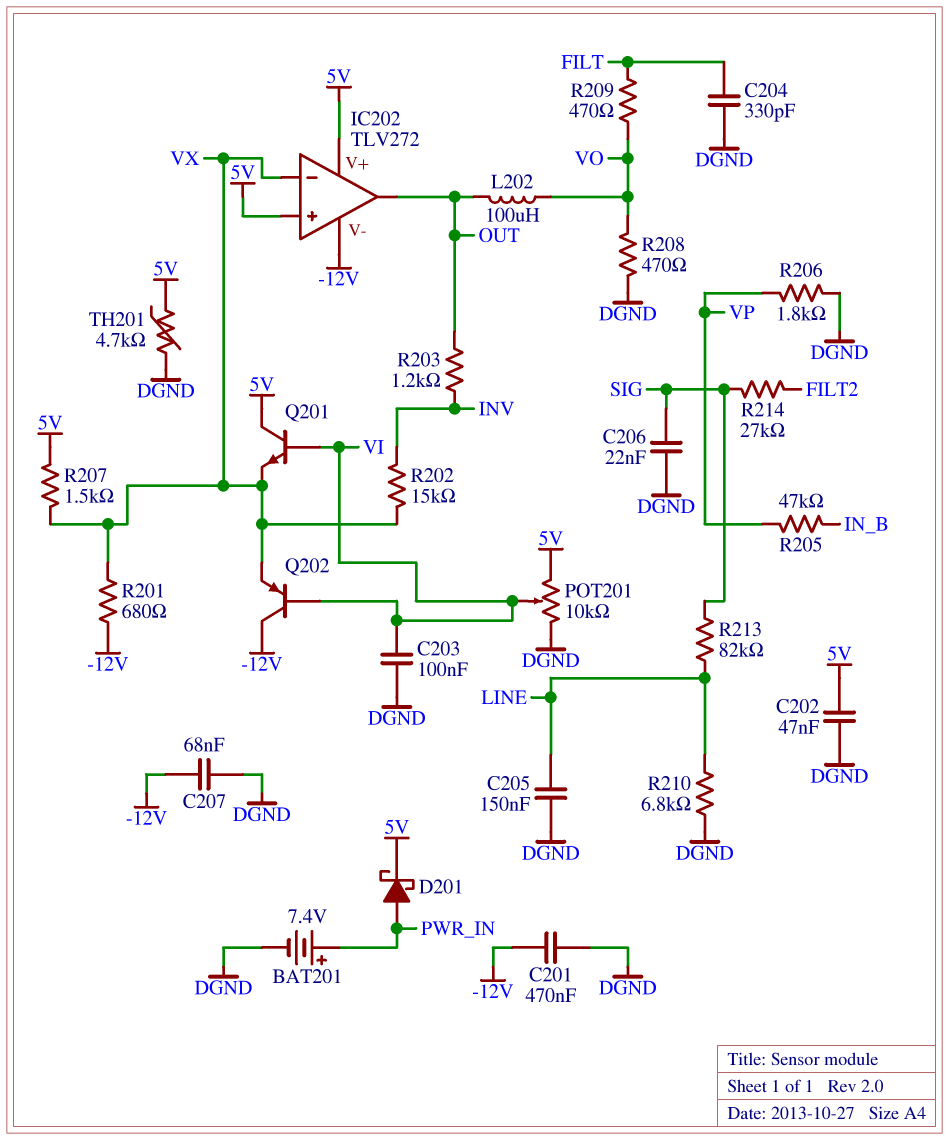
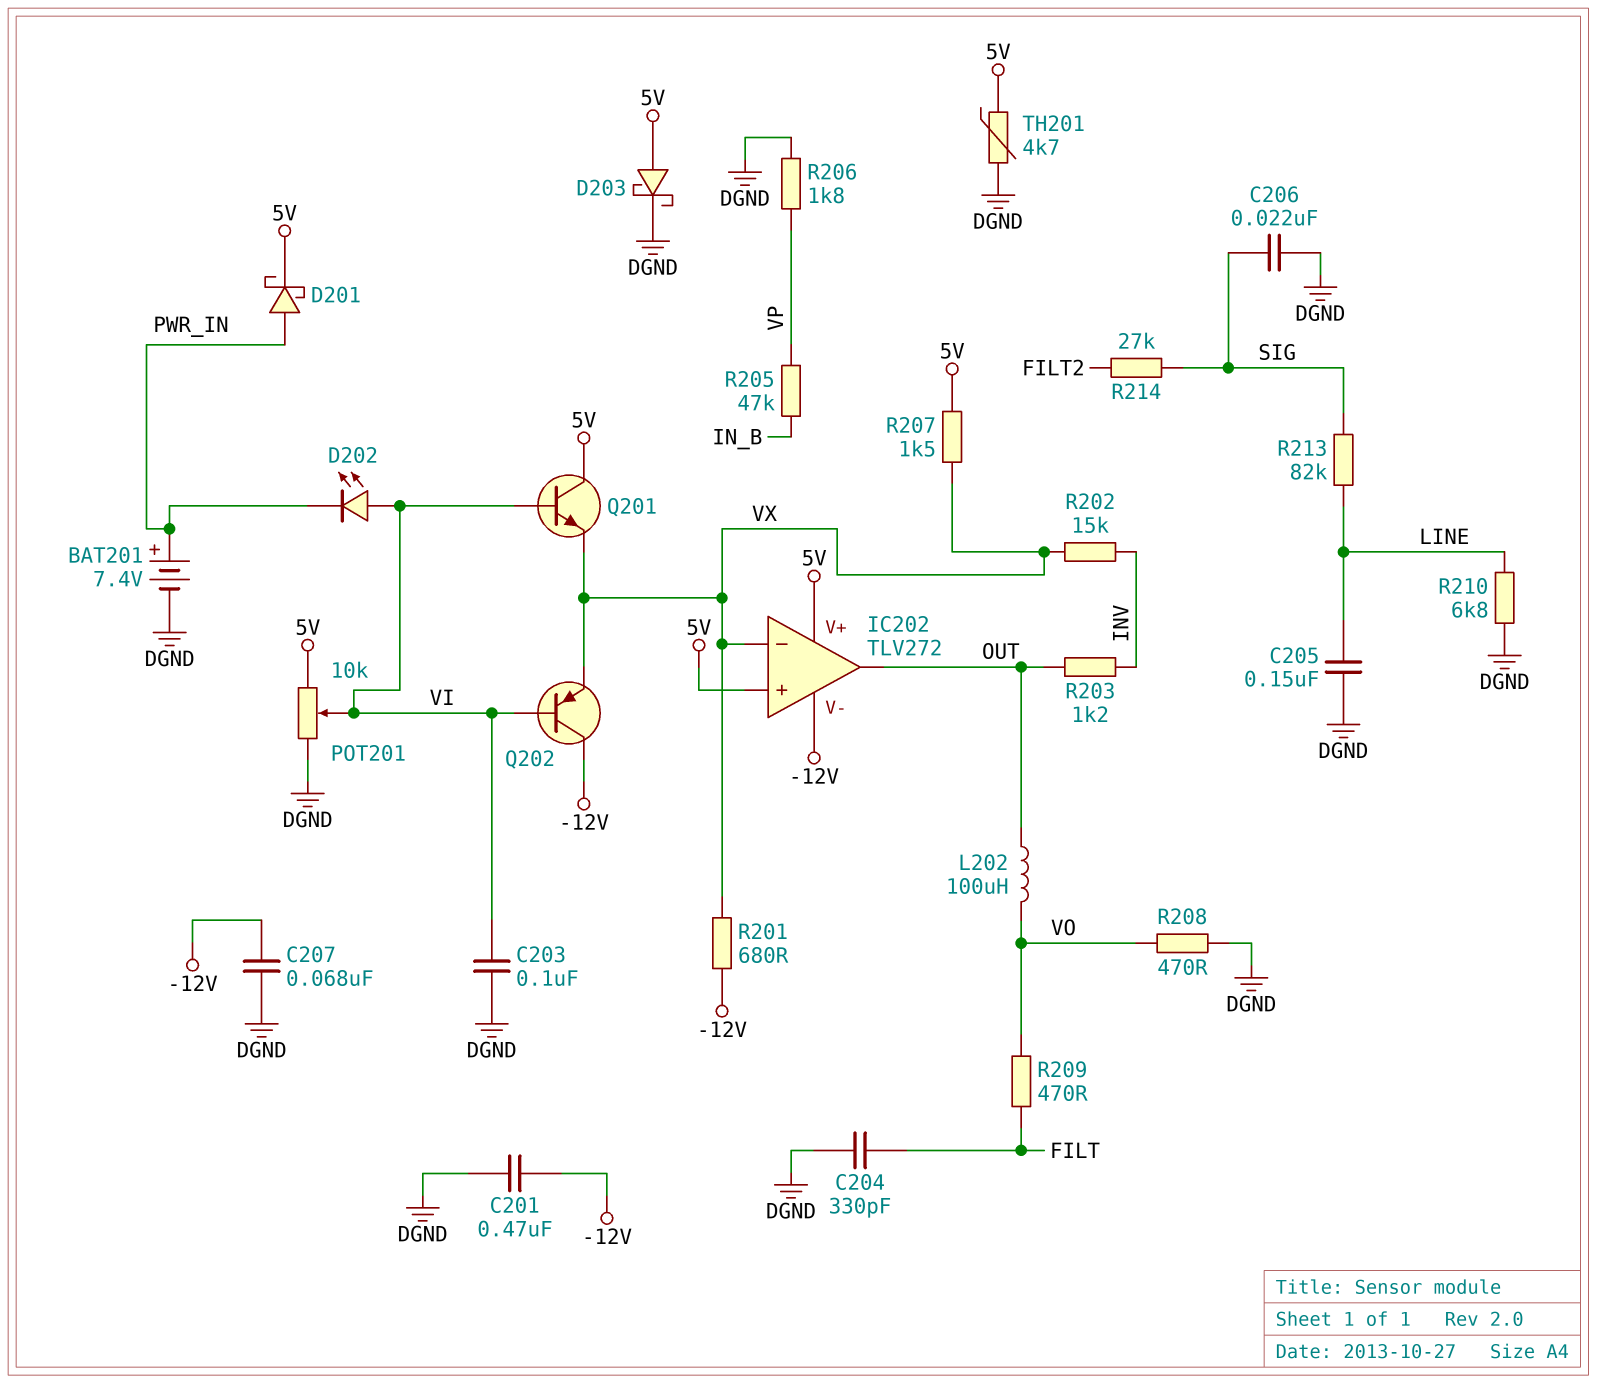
C202: 47nF (5V, DGND) -> none
D202: none -> LED (A VI, K PWR_IN)
D203: none -> schottky (A 5V, K DGND)

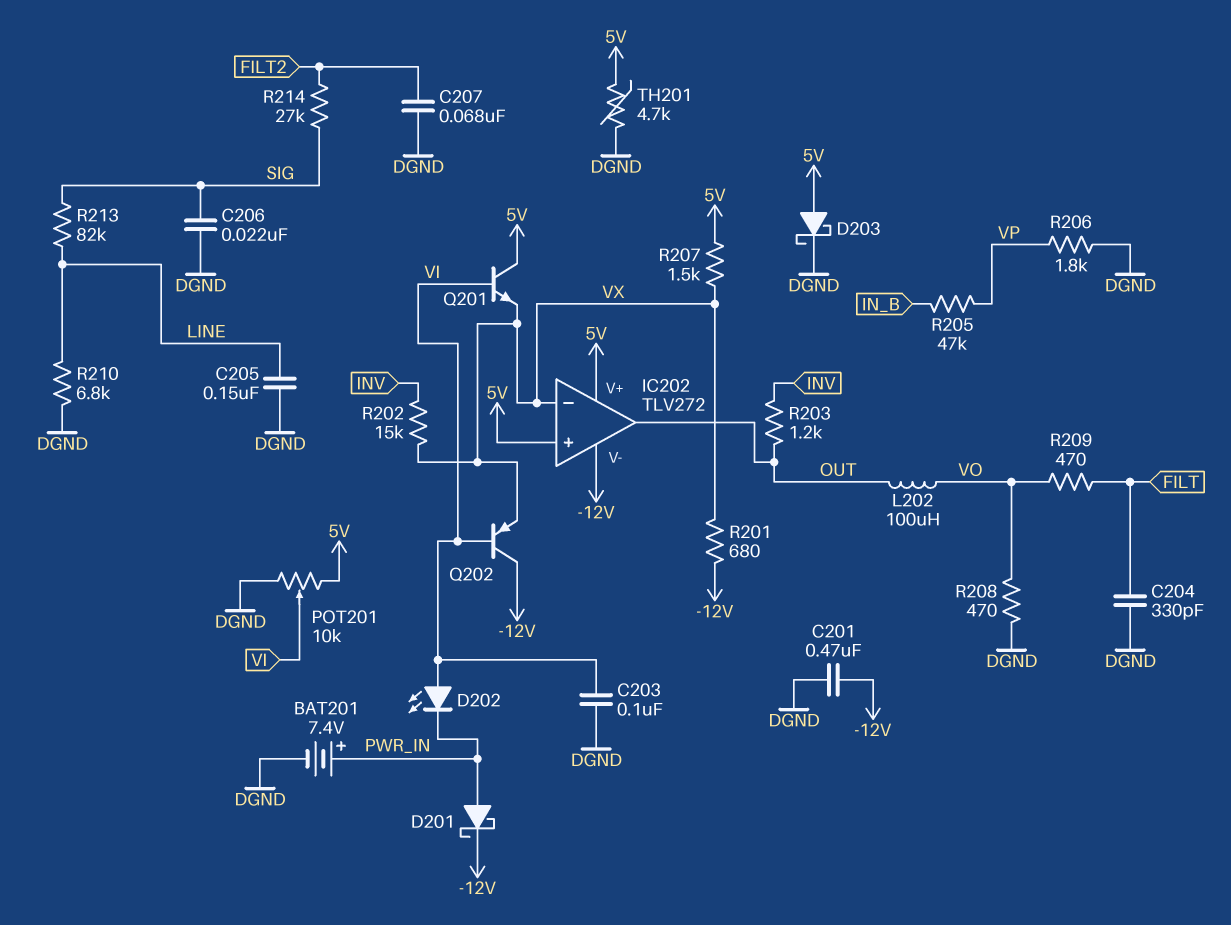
C207: 68nF (-12V, DGND) -> 68nF (DGND, FILT2)
D201: schottky (A PWR_IN, K 5V) -> schottky (A PWR_IN, K -12V)

